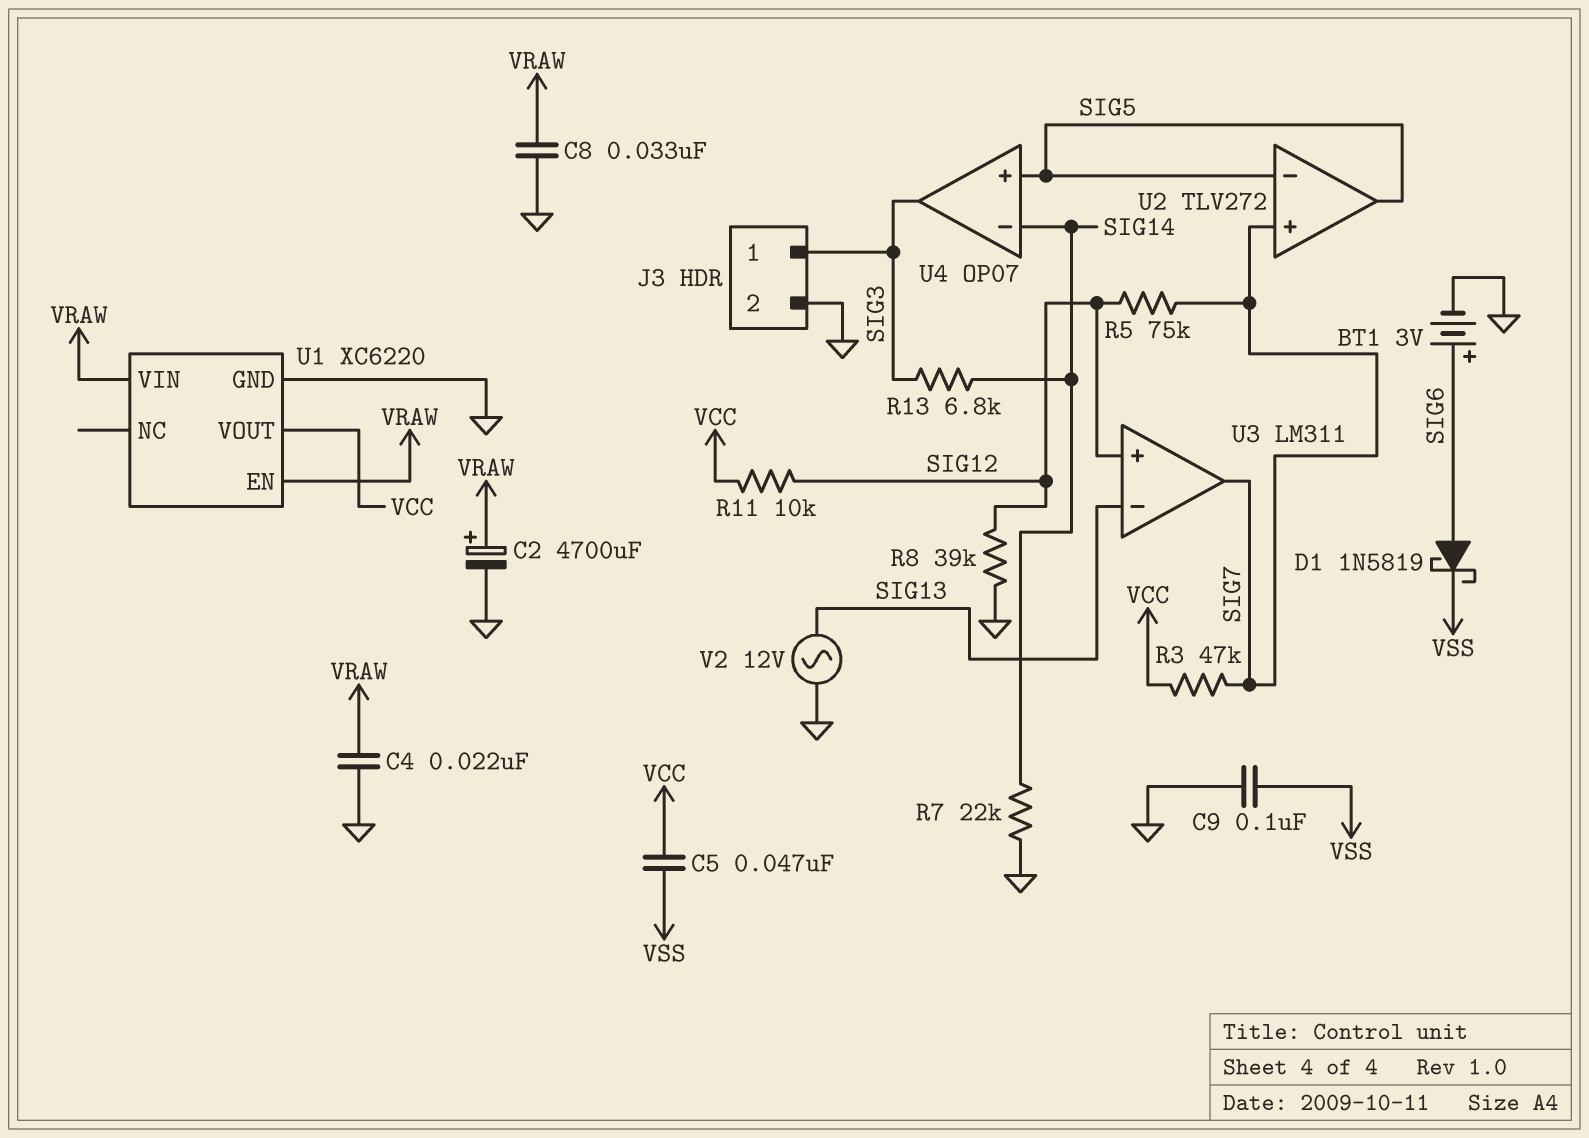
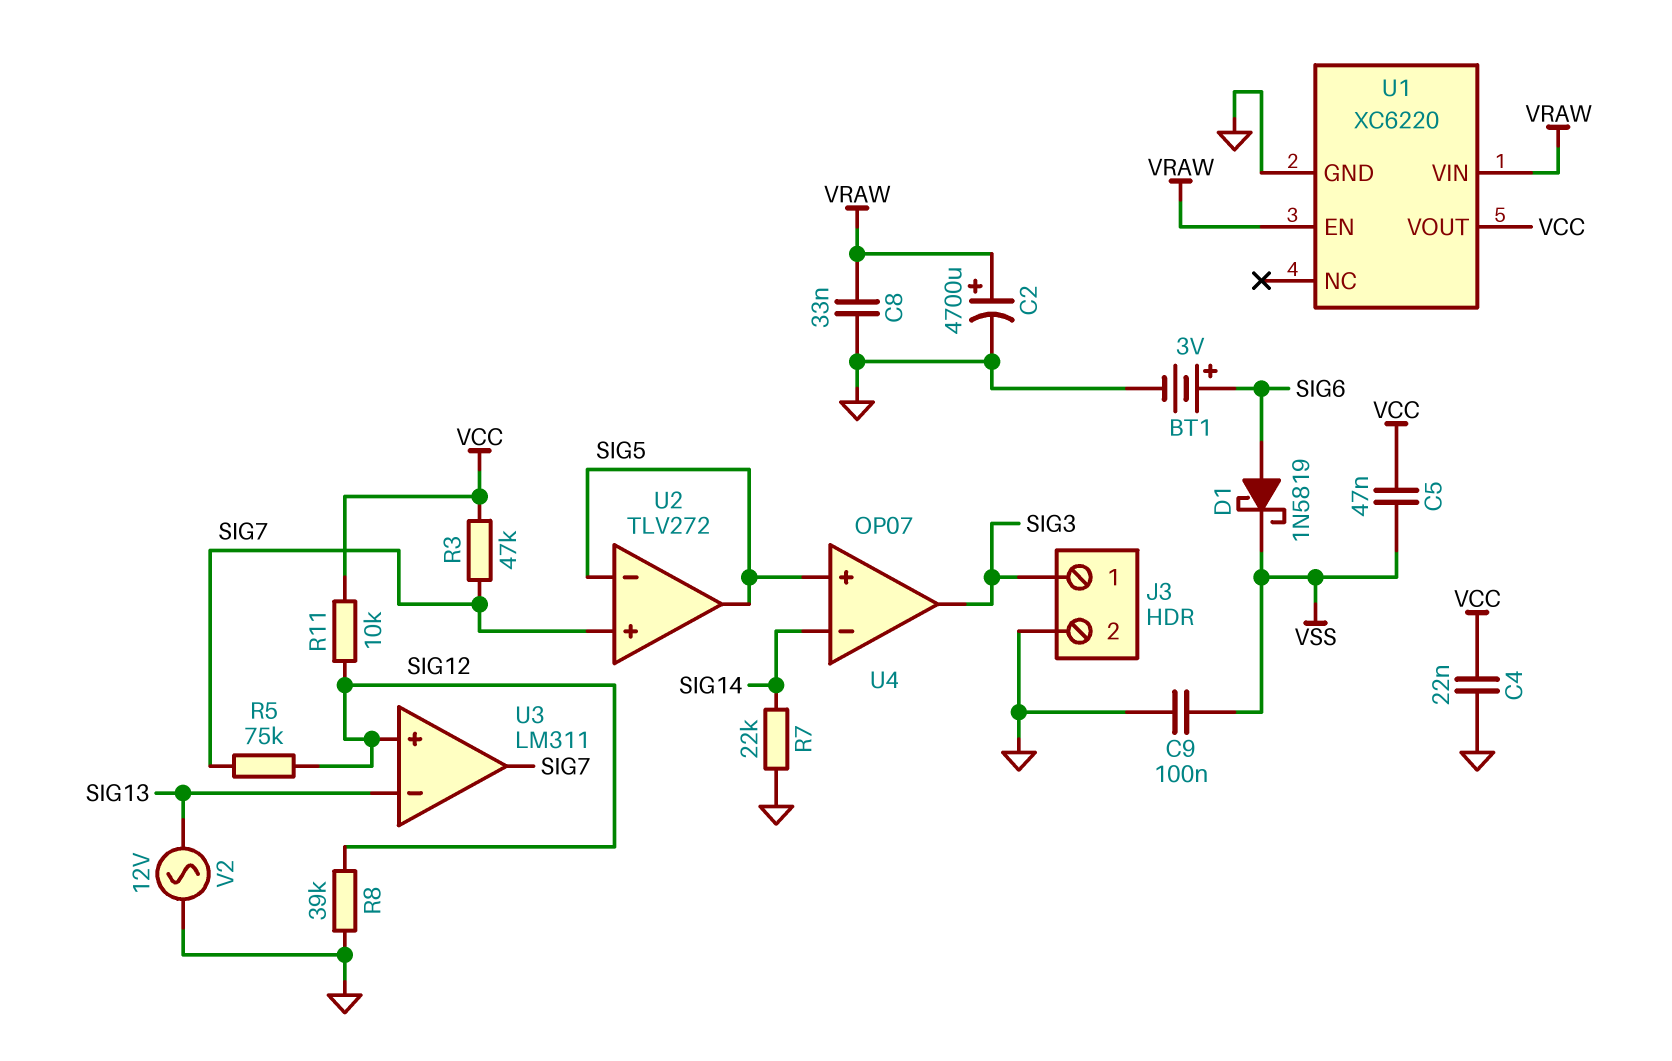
C4: 22nF (GND, VRAW) -> 22nF (GND, VCC)
R13: 6.8k (SIG3, SIG14) -> none

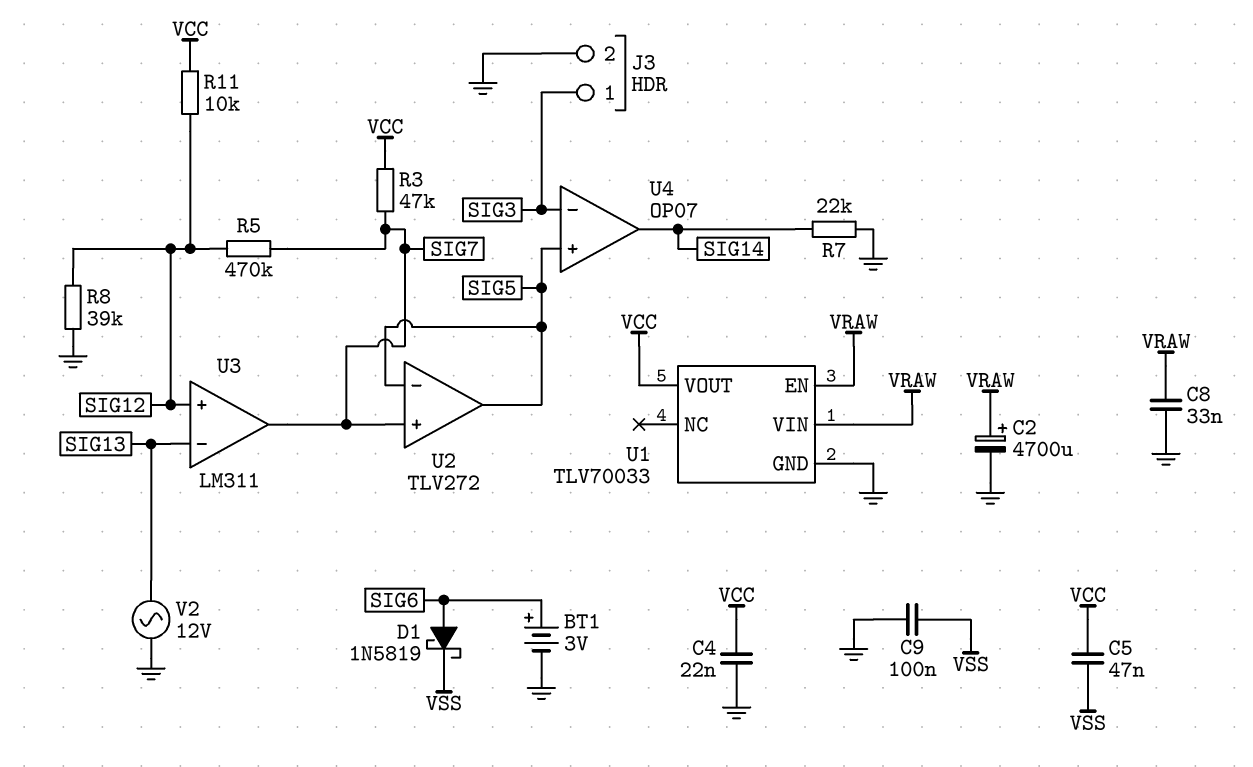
R5: 75k (SIG7, SIG12) -> 470k (SIG7, SIG12)
U1: XC6220 -> TLV70033
U4 pin in-: SIG14 -> SIG3
U4 pin out: SIG3 -> SIG14

